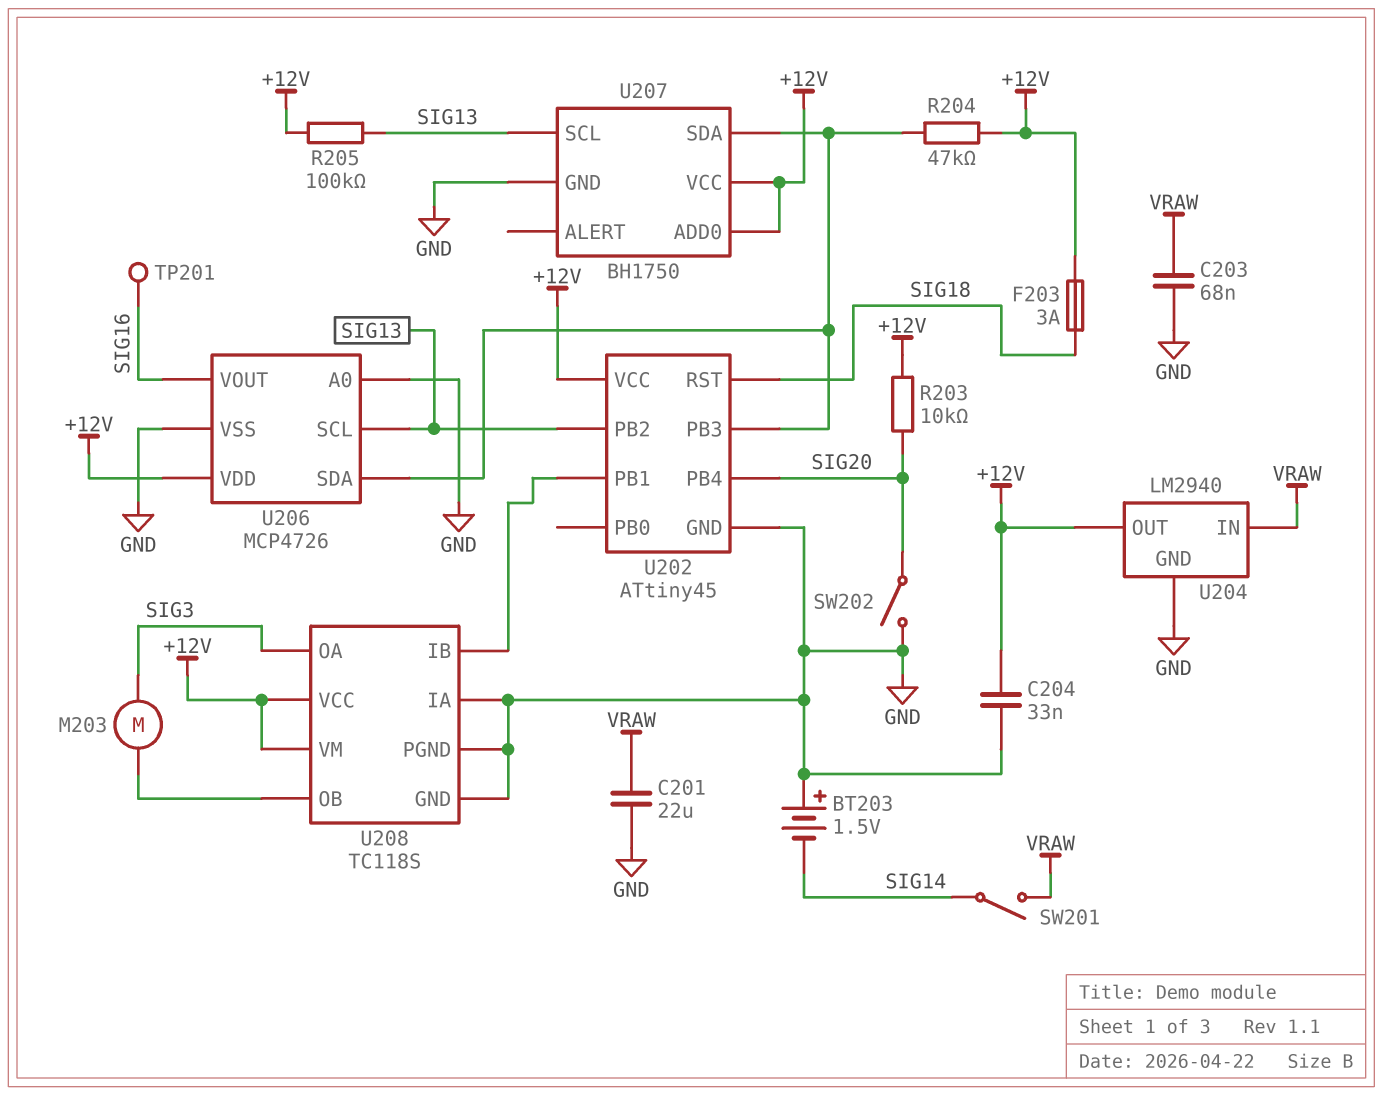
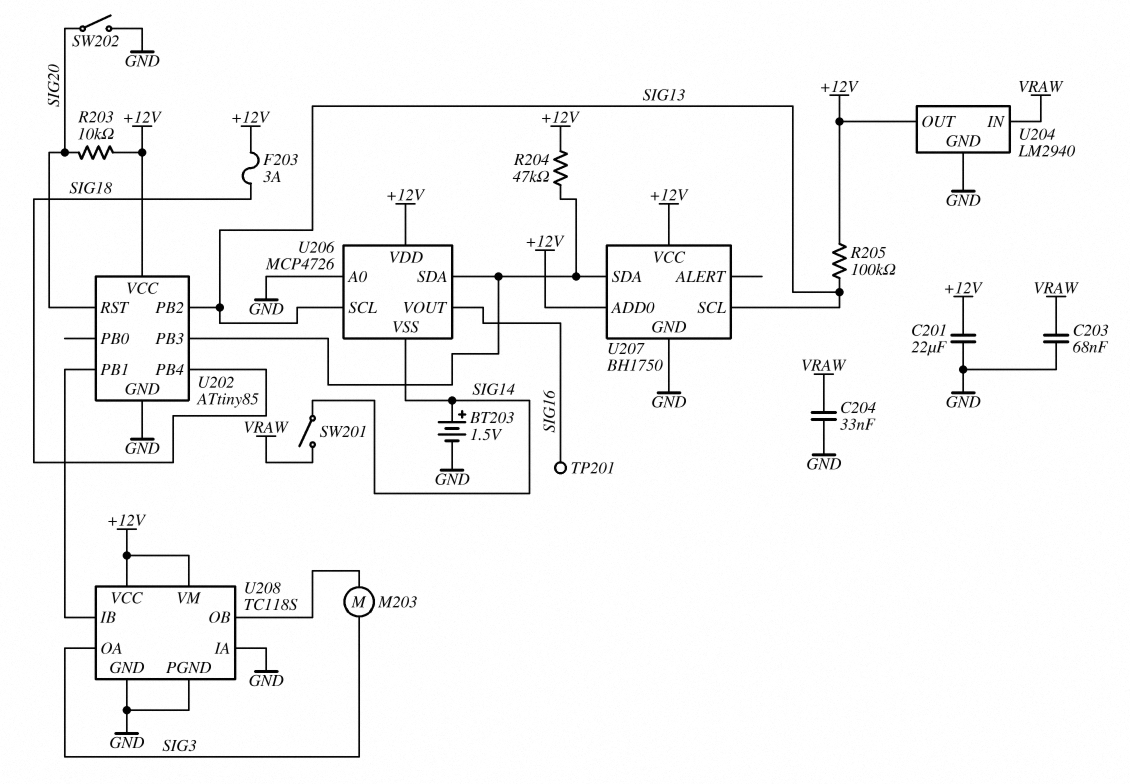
BT203: 1.5V (plus GND, minus SIG14) -> 1.5V (plus SIG14, minus GND)
C201: 22uF (GND, VRAW) -> 22uF (+12V, GND)
C204: 33nF (+12V, GND) -> 33nF (GND, VRAW)
U202: ATtiny45 -> ATtiny85
U202 pin PB4: SIG20 -> SIG18
U202 pin RST: SIG18 -> SIG20
U206 pin VSS: GND -> SIG14

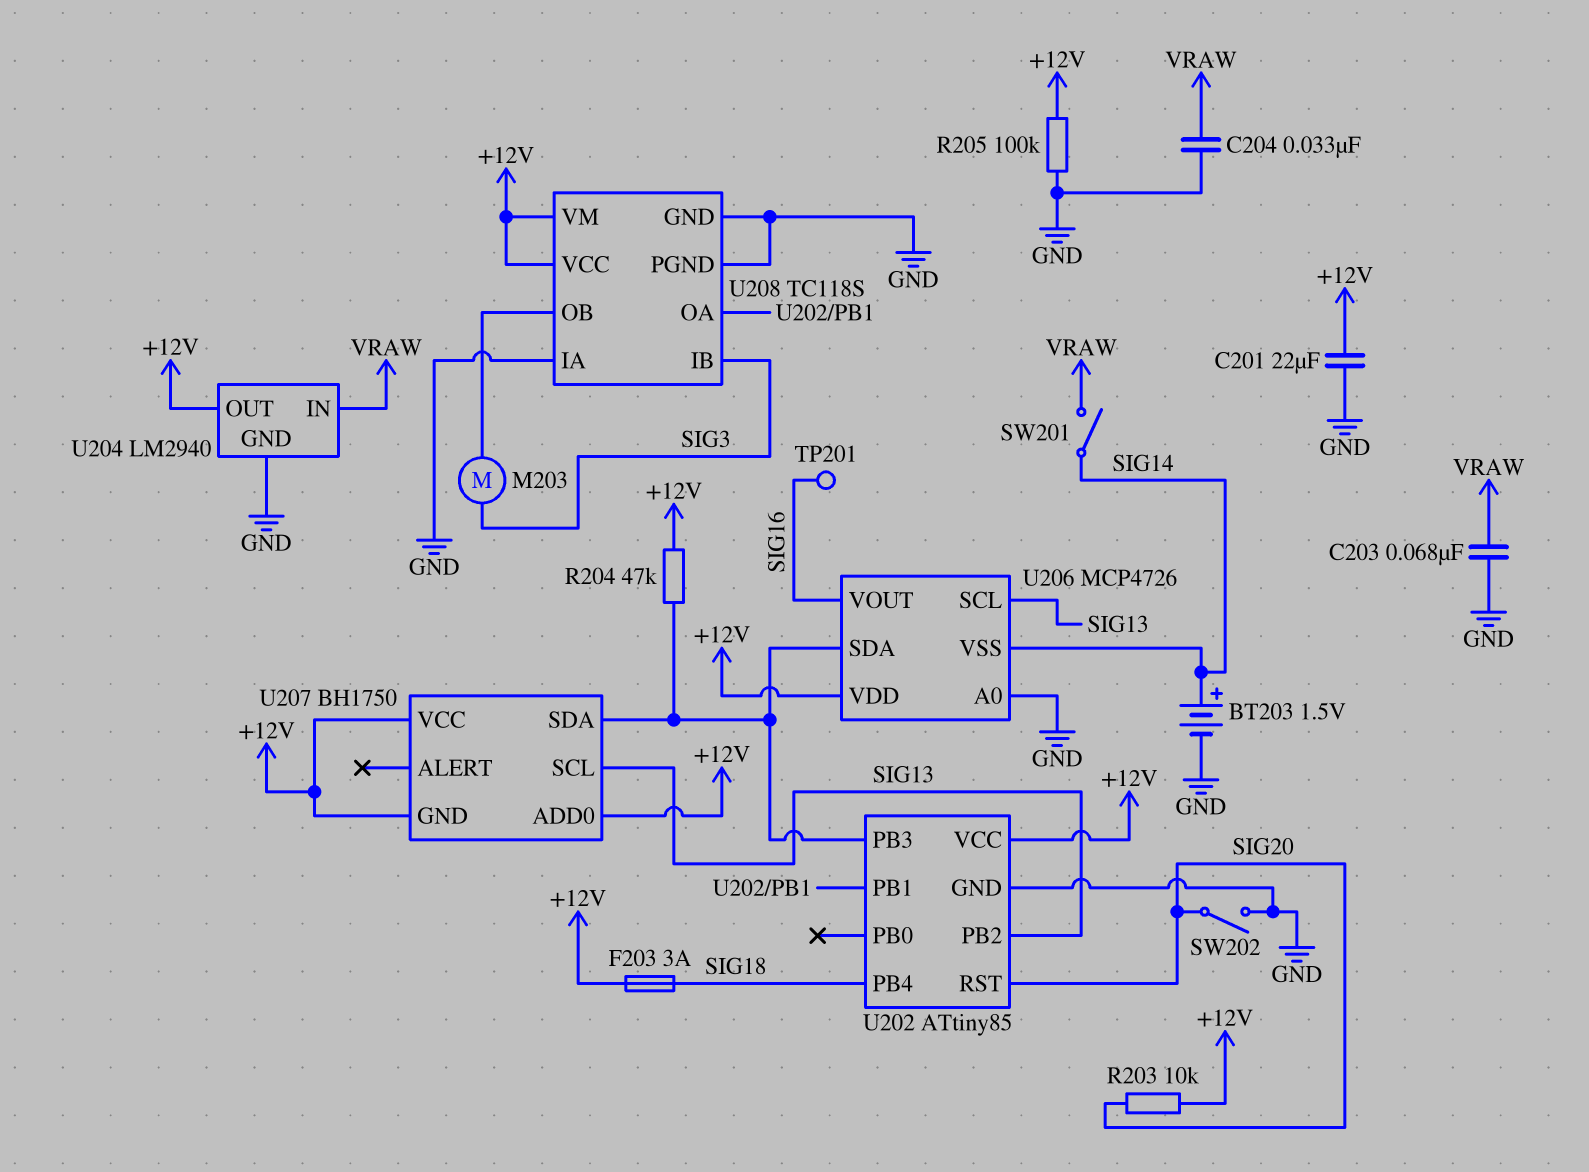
R205: 100k (+12V, SIG13) -> 100k (+12V, GND)
U207 pin GND: GND -> +12V
U208 pin IB: U202/PB1 -> SIG3
U208 pin OA: SIG3 -> U202/PB1

